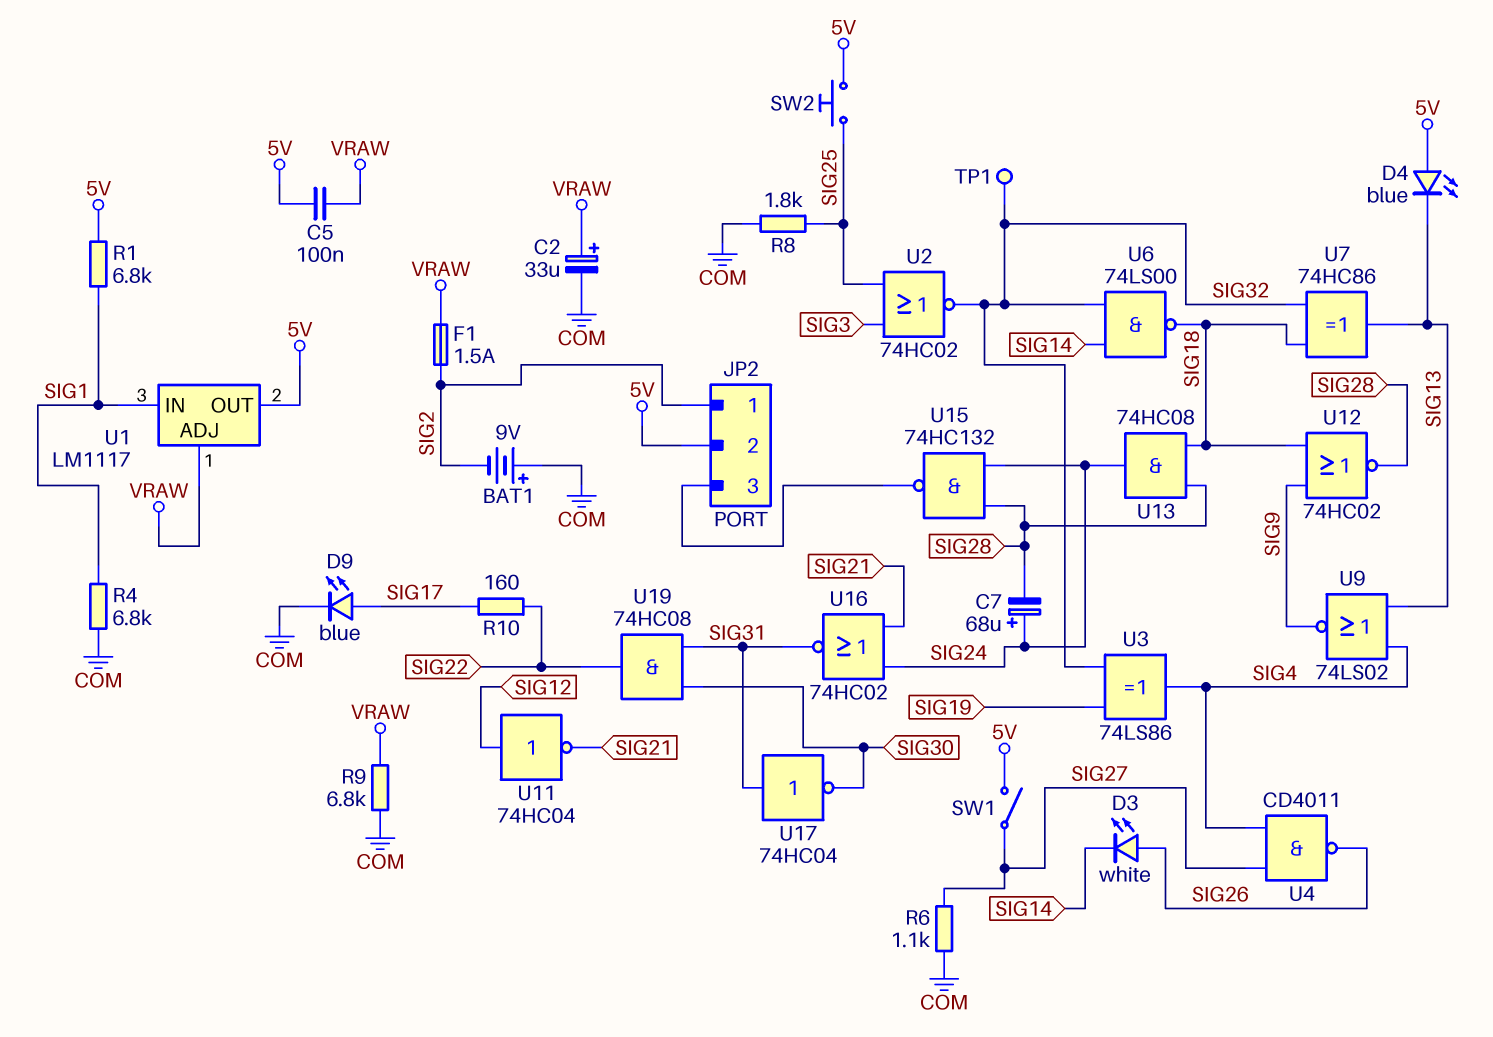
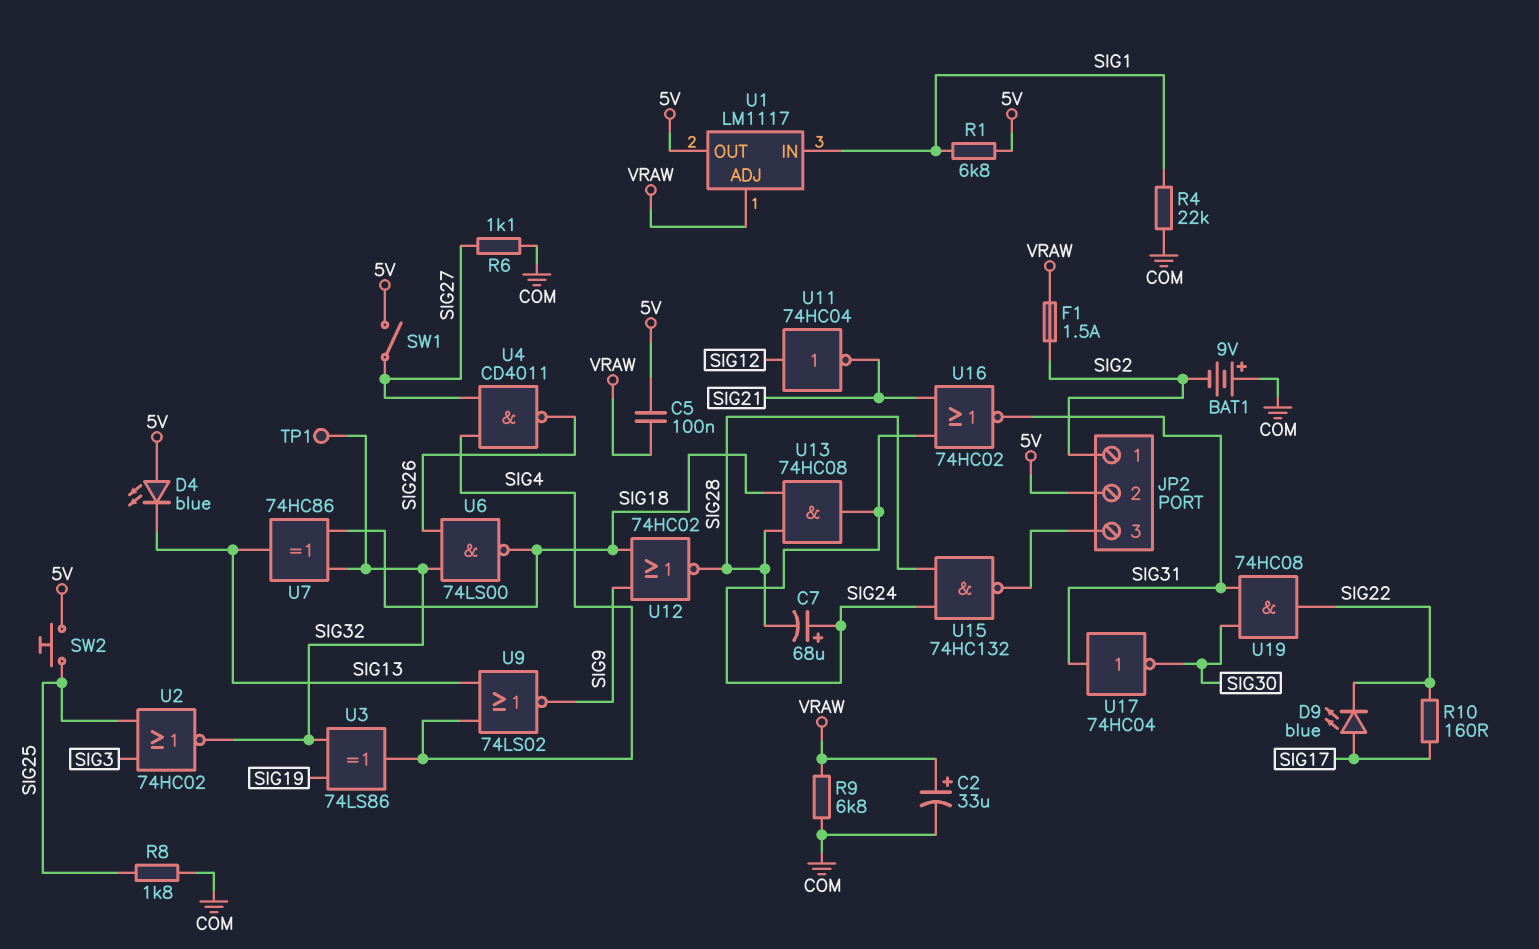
D3: LED white (A SIG26, K SIG14) -> none
D9: LED blue (A SIG17, K COM) -> LED blue (A SIG17, K SIG22)
R4: 6.8k (COM, SIG1) -> 22k (COM, SIG1)
U6: NAND 74LS00 (in SIG14, in SIG32, out SIG18) -> NAND 74LS00 (in SIG26, in SIG32, out SIG18)

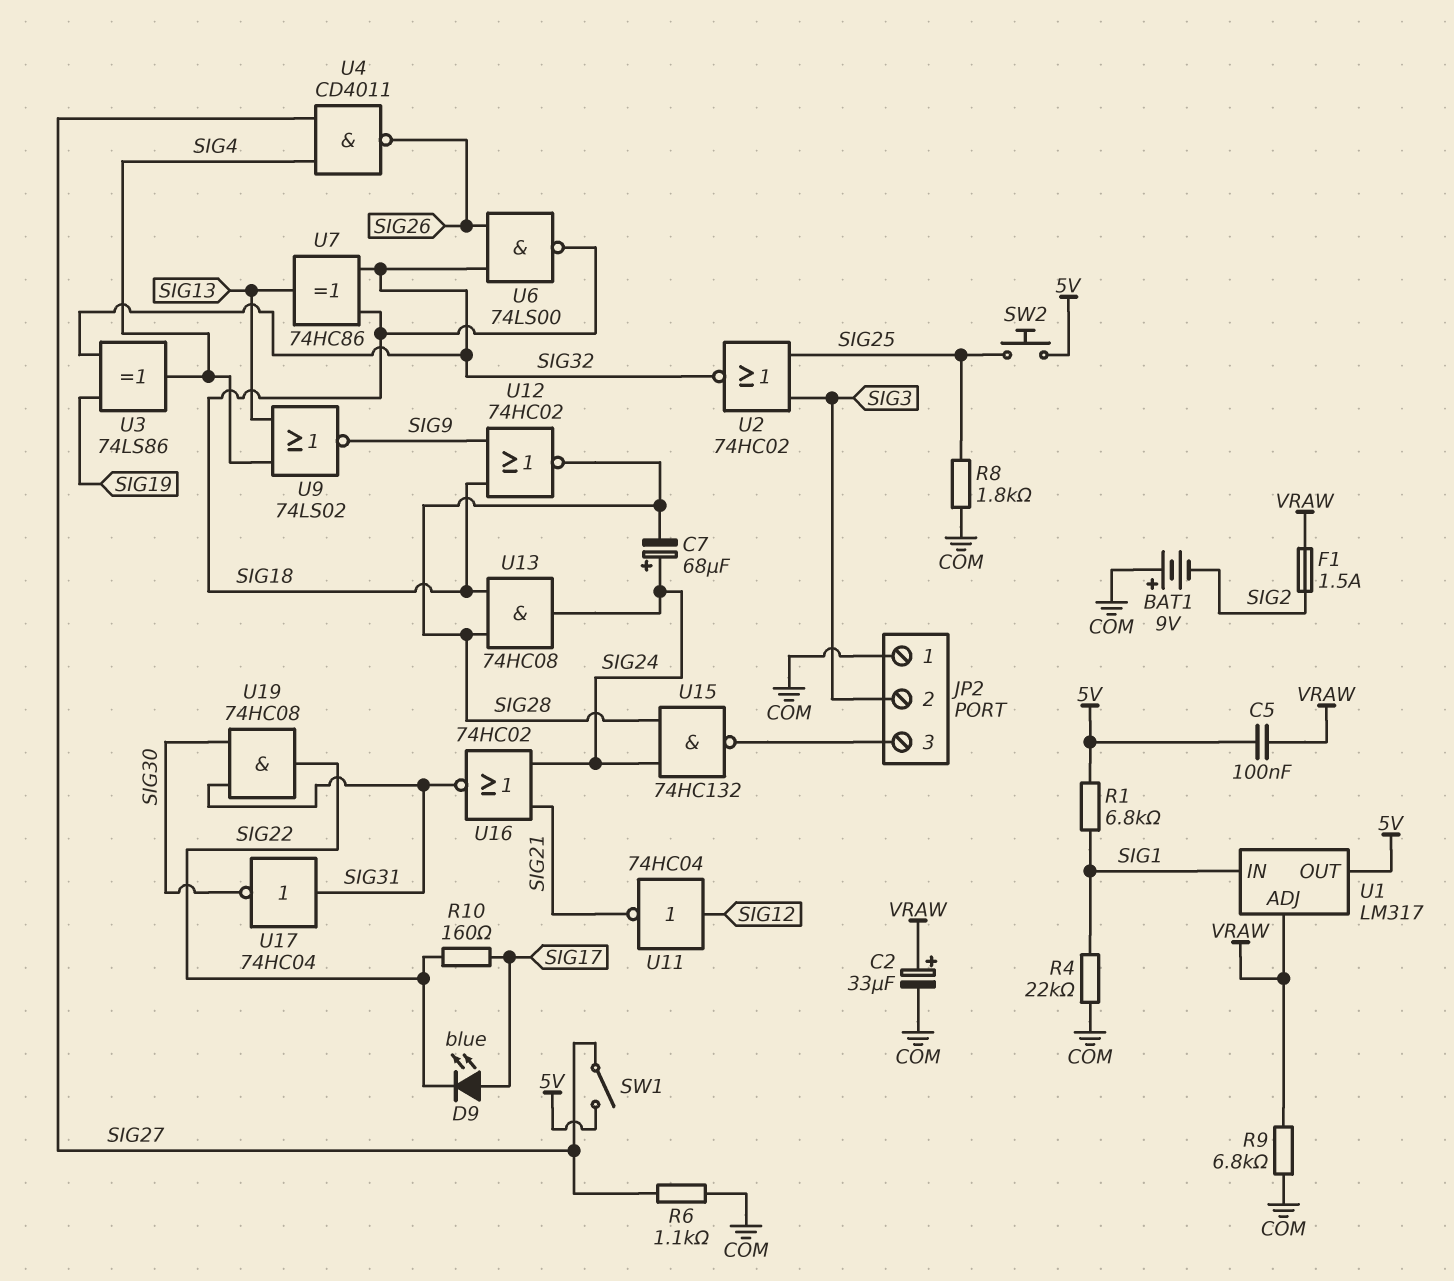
D4: LED blue (A 5V, K SIG13) -> none
JP2 pin 1: SIG2 -> COM
JP2 pin 2: 5V -> SIG3
TP1: test point (SIG32) -> none
U1: LM1117 -> LM317

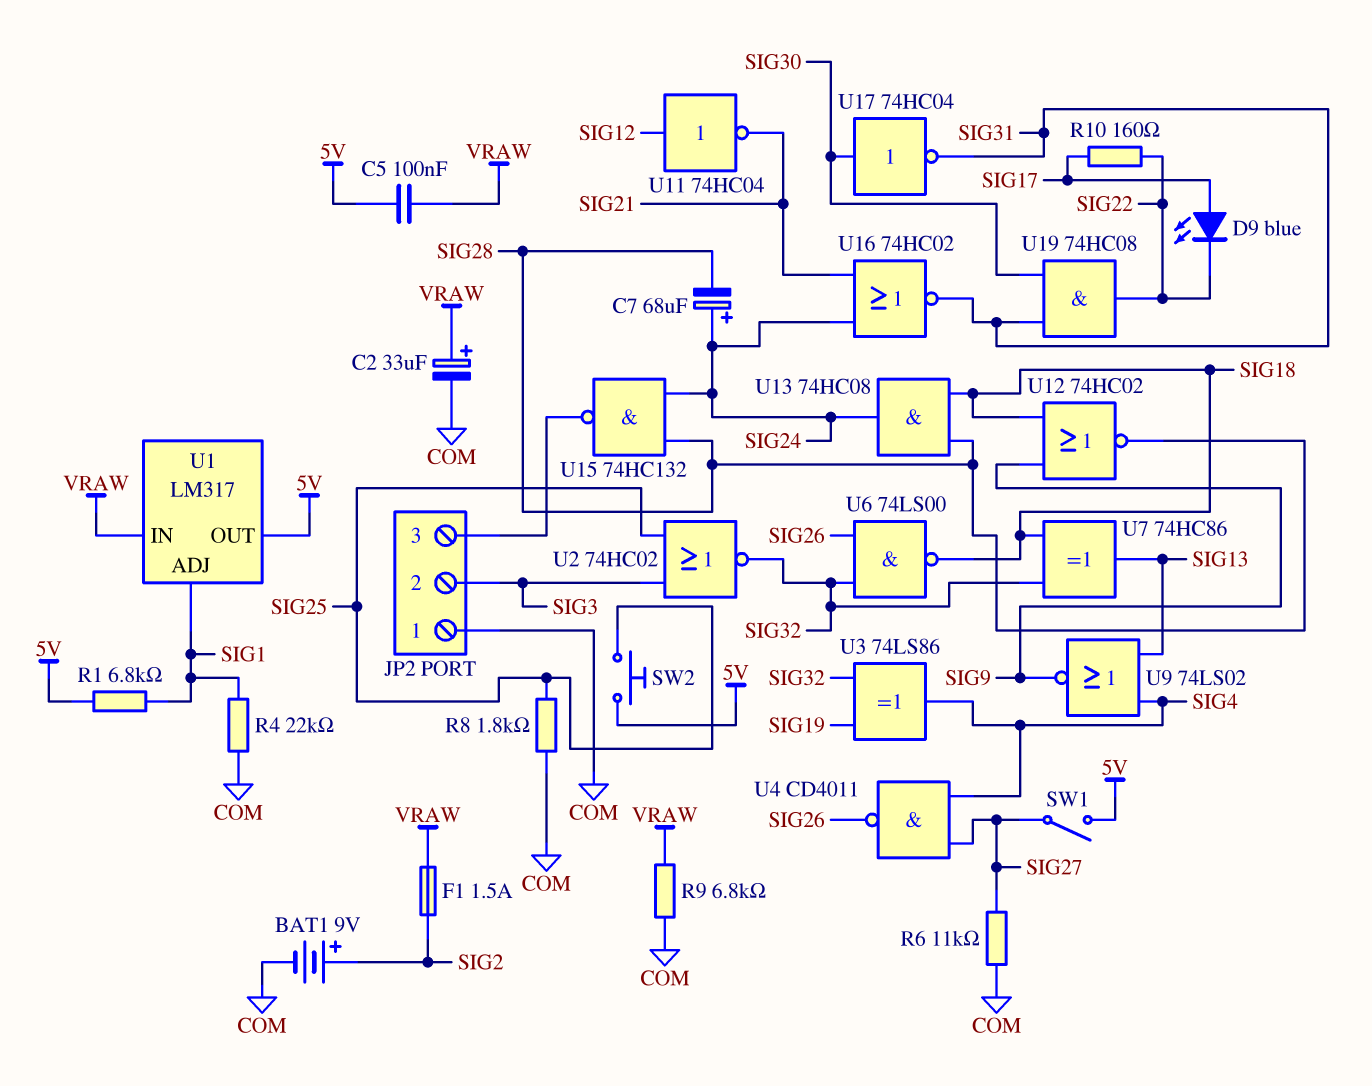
BAT1: 9V (plus COM, minus SIG2) -> 9V (plus SIG2, minus COM)
R6: 1.1k (COM, SIG27) -> 11k (COM, SIG27)
U1 pin ADJ: VRAW -> SIG1
U1 pin IN: SIG1 -> VRAW
U17: NOT 74HC04 (in SIG31, out SIG30) -> NOT 74HC04 (in SIG30, out SIG31)

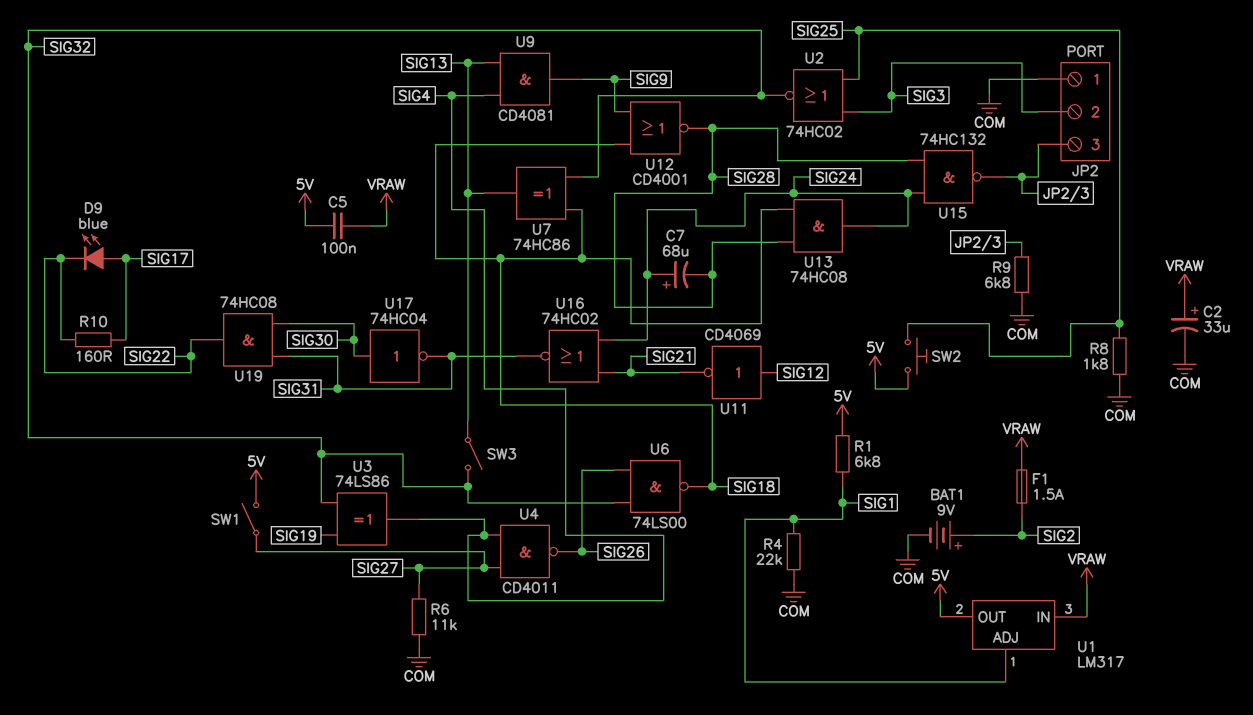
R9: 6.8k (COM, VRAW) -> 6.8k (COM, JP2/3)
SW3: none -> switch (SIG13, SIG32)
U9: NOR 74LS02 (in SIG4, in SIG13, out SIG9) -> AND CD4081 (in SIG4, in SIG13, out SIG9)
U11: NOT 74HC04 (in SIG12, out SIG21) -> NOT CD4069 (in SIG12, out SIG21)
U12: NOR 74HC02 (in SIG9, in SIG18, out SIG28) -> NOR CD4001 (in SIG9, in SIG18, out SIG28)

